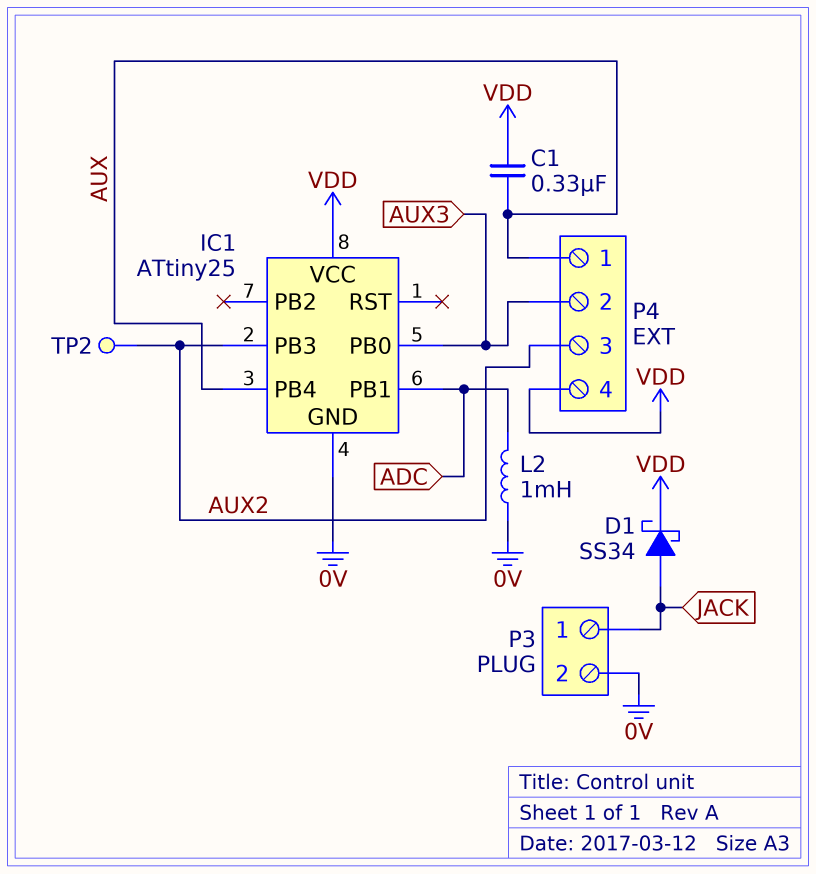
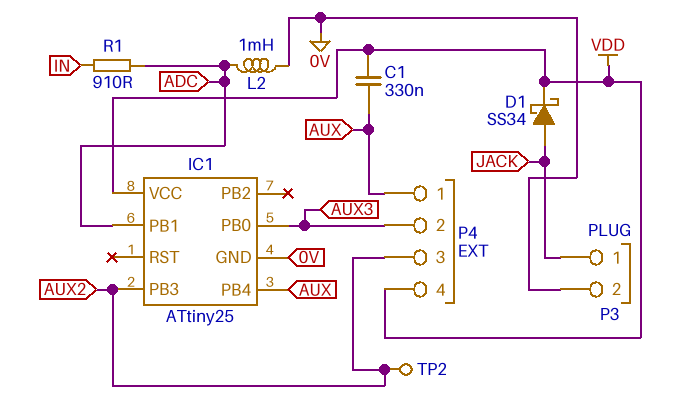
R1: none -> 910 (ADC, IN)

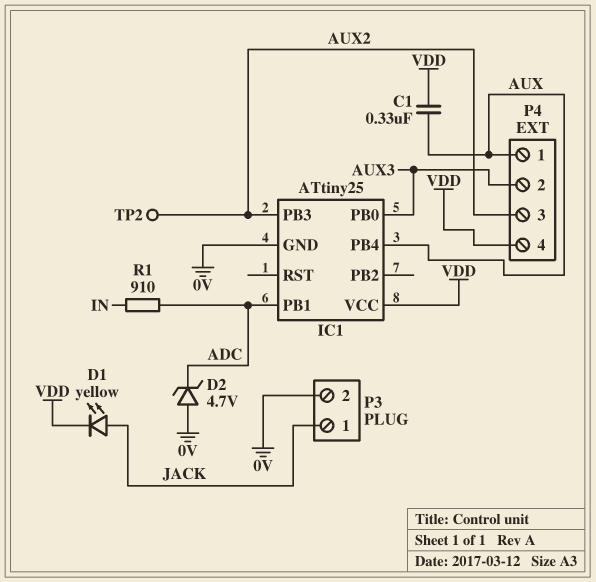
D1: schottky SS34 (A JACK, K VDD) -> LED yellow (A JACK, K VDD)
D2: none -> zener 4.7V (A 0V, K ADC)
L2: 1mH (0V, ADC) -> none

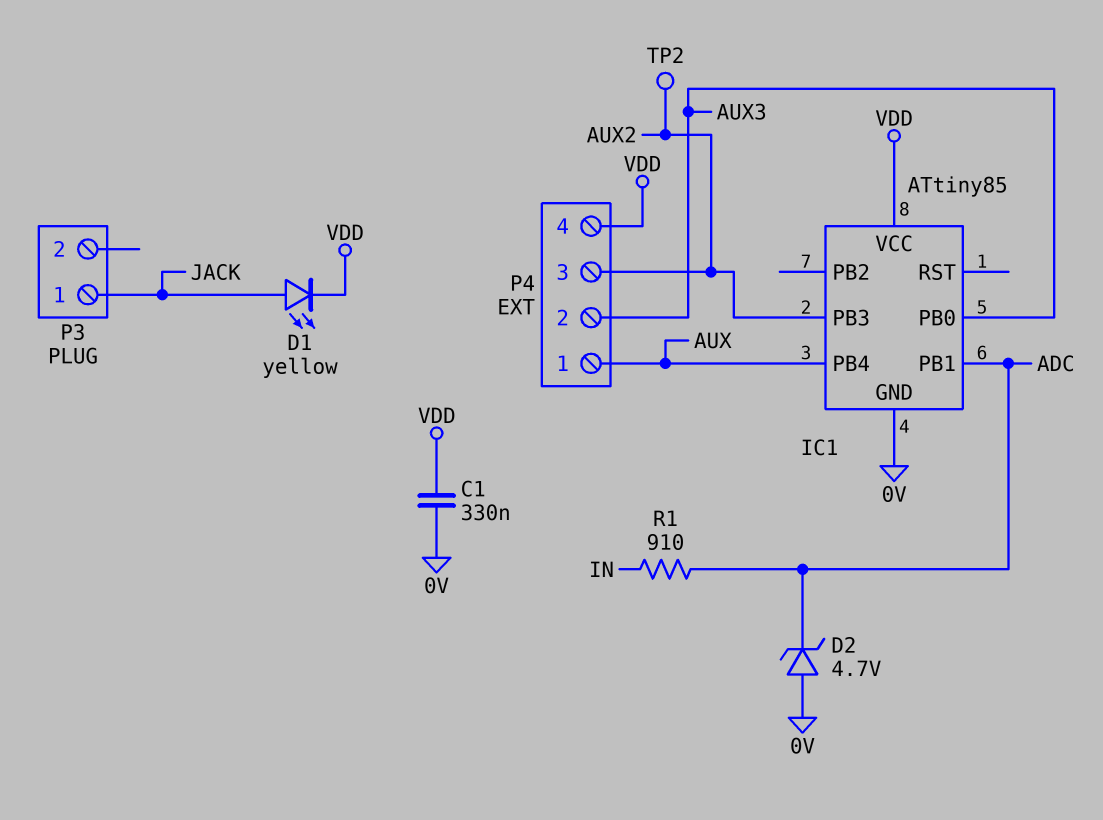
C1: 330nF (AUX, VDD) -> 330nF (0V, VDD)
IC1: ATtiny25 -> ATtiny85
P3 pin 2: 0V -> none

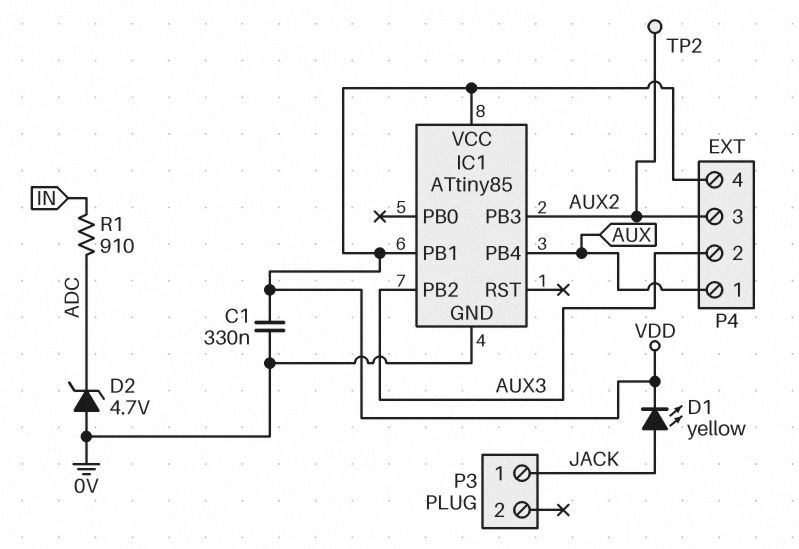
IC1 pin PB0: AUX3 -> none
IC1 pin PB1: ADC -> VDD
IC1 pin PB2: none -> AUX3

